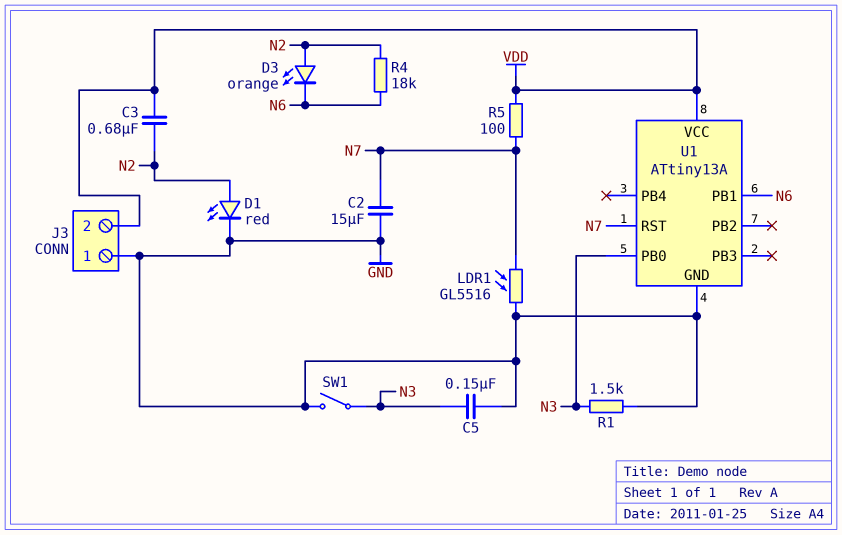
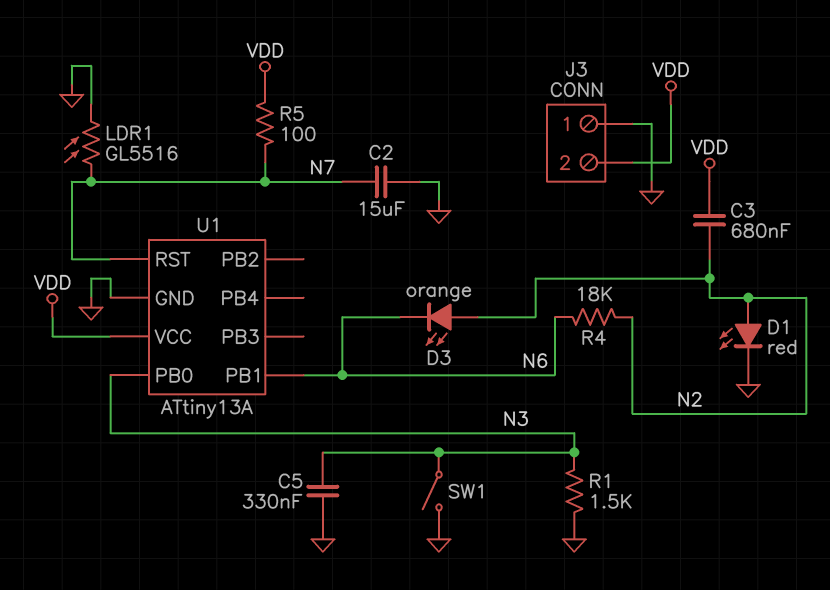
C5: 150nF (GND, N3) -> 330nF (GND, N3)

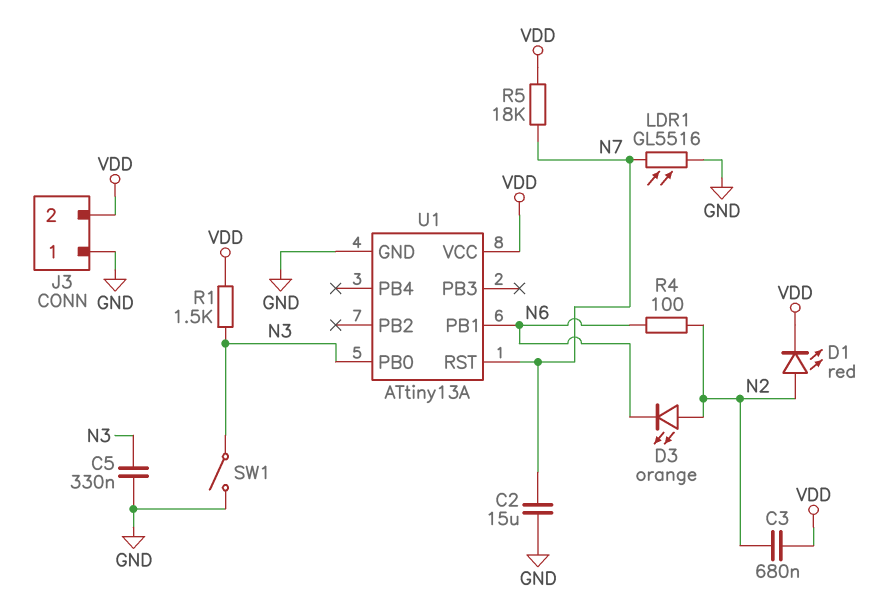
D1: LED red (A N2, K GND) -> LED red (A N2, K VDD)
R1: 1.5k (GND, N3) -> 1.5k (N3, VDD)
R4: 18k (N2, N6) -> 100 (N2, N6)
R5: 100 (N7, VDD) -> 18k (N7, VDD)

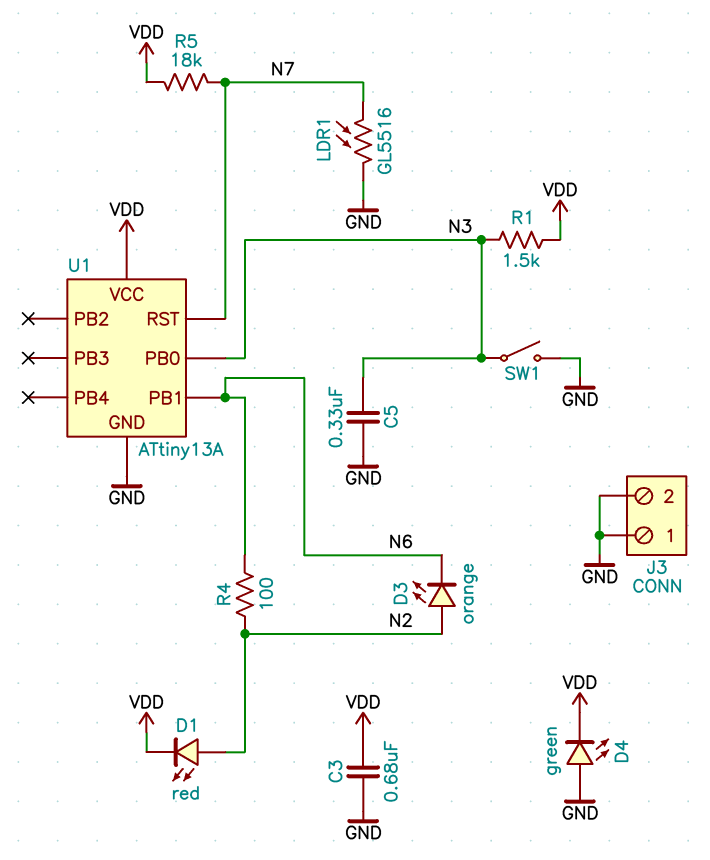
C2: 15uF (GND, N7) -> none
C3: 680nF (N2, VDD) -> 680nF (GND, VDD)
D4: none -> LED green (A GND, K VDD)
J3 pin 2: VDD -> GND

